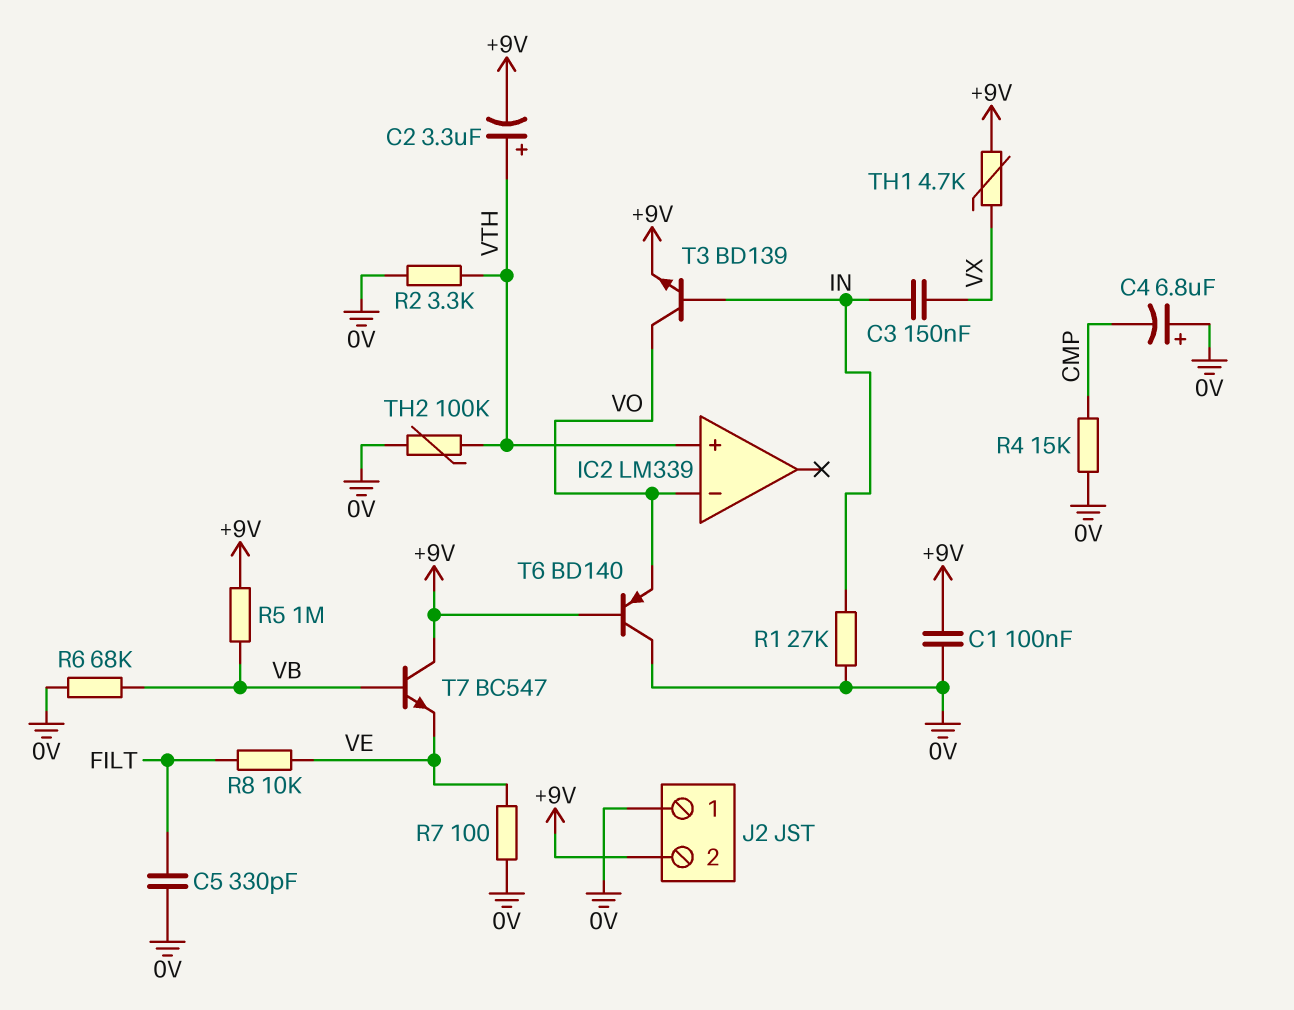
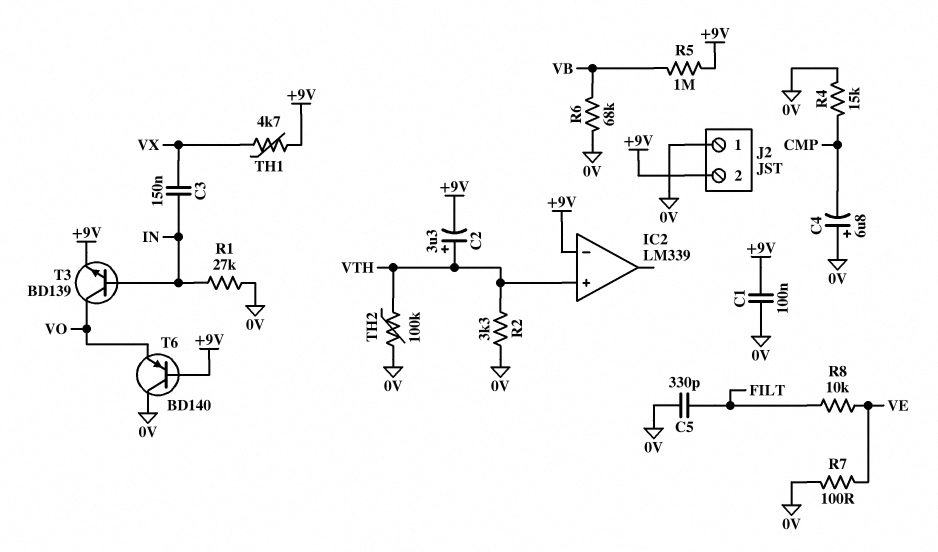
IC2 pin in-: VO -> +9V
T7: NPN BC547 (B VB, C +9V, E VE) -> none

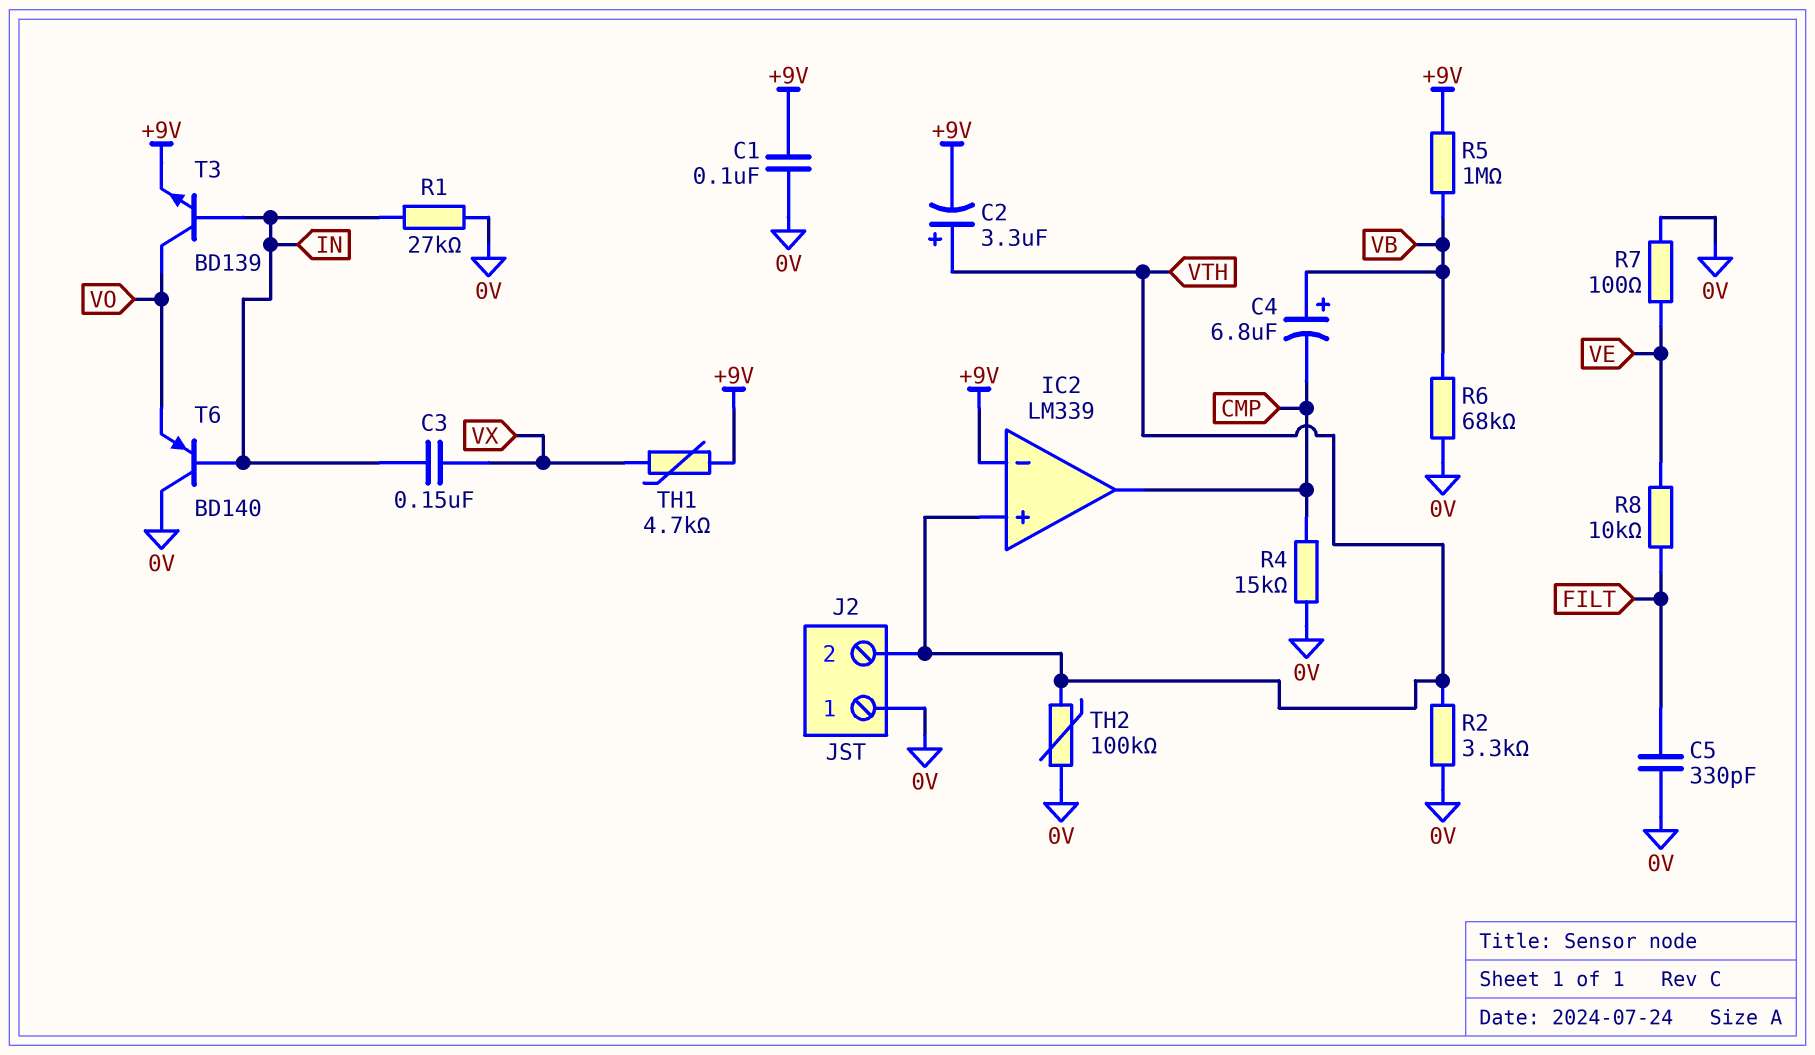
C4: 6.8uF (plus 0V, minus CMP) -> 6.8uF (plus VB, minus CMP)
IC2 pin out: none -> CMP
J2 pin 2: +9V -> VTH
T6: PNP BD140 (B +9V, C 0V, E VO) -> PNP BD140 (B IN, C 0V, E VO)

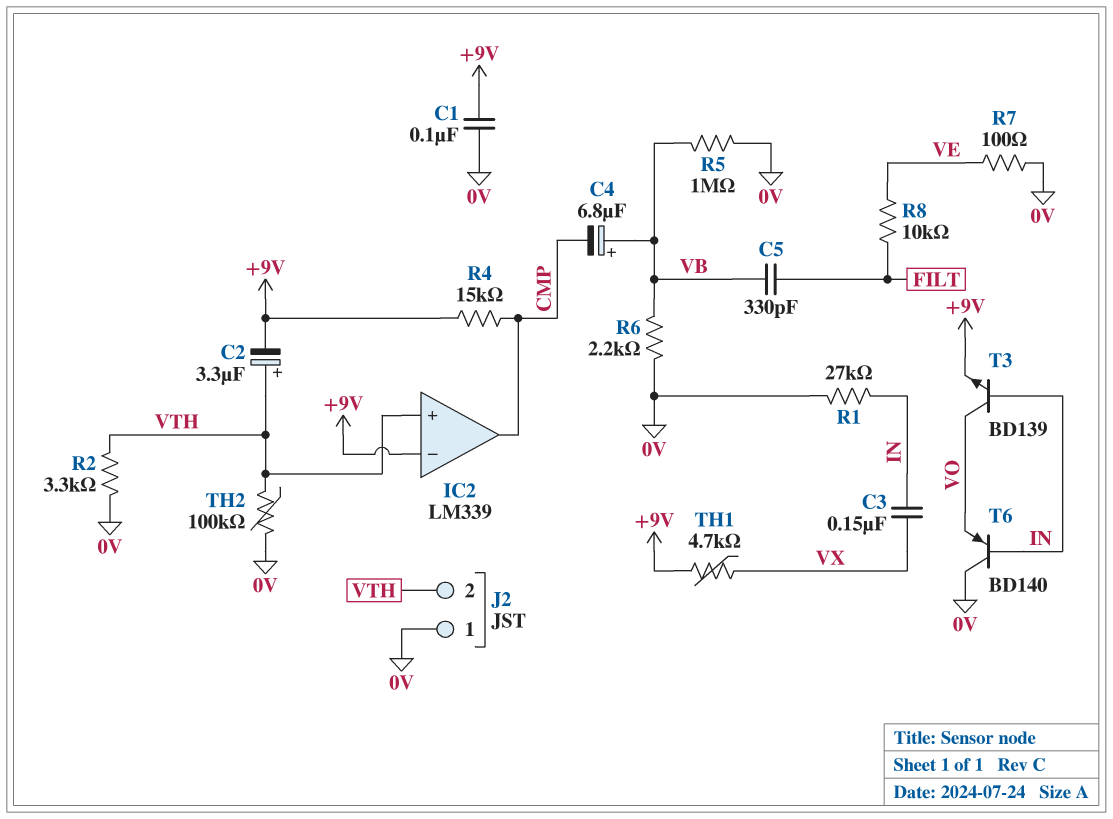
C5: 330pF (0V, FILT) -> 330pF (FILT, VB)
R4: 15k (0V, CMP) -> 15k (+9V, CMP)
R5: 1M (+9V, VB) -> 1M (0V, VB)
R6: 68k (0V, VB) -> 2.2k (0V, VB)

